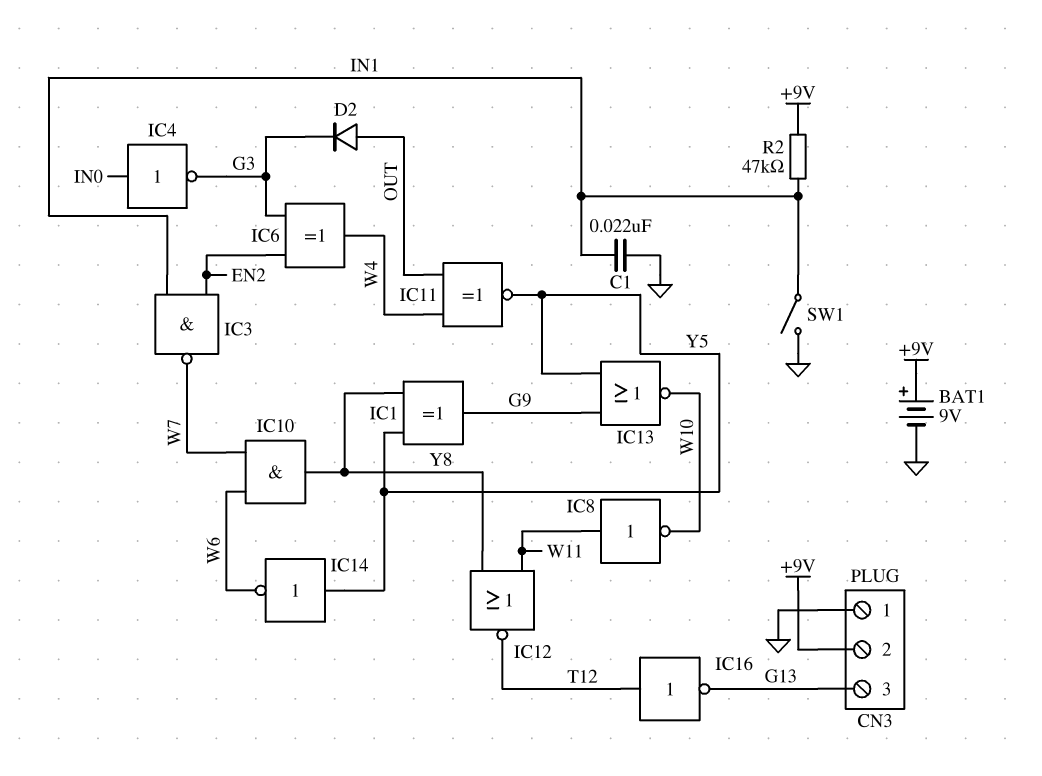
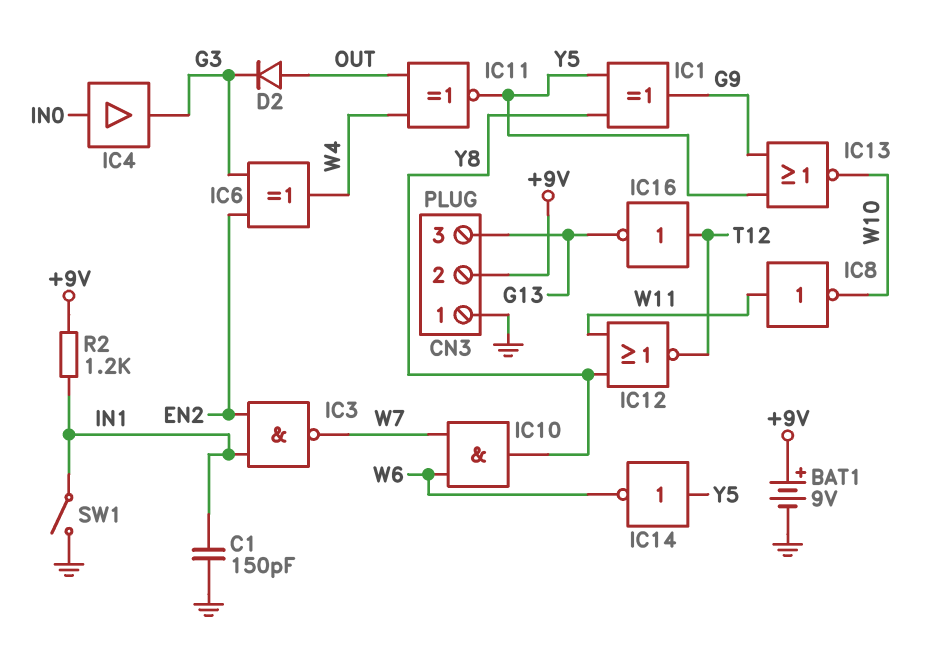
C1: 22nF (GND, IN1) -> 150pF (GND, IN1)
IC4: NOT (in IN0, out G3) -> buffer (in IN0, out G3)
R2: 47k (+9V, IN1) -> 1.2k (+9V, IN1)

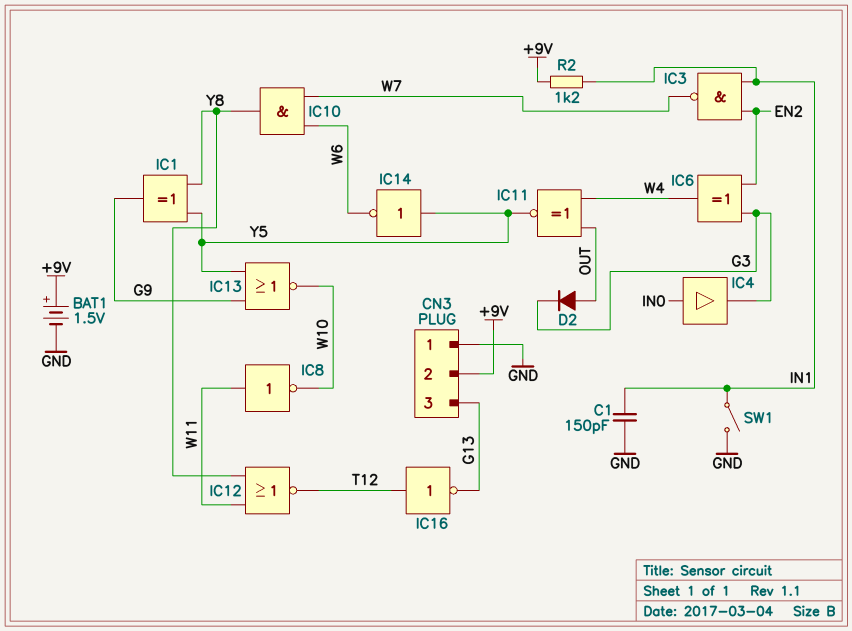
BAT1: 9V (plus +9V, minus GND) -> 1.5V (plus +9V, minus GND)

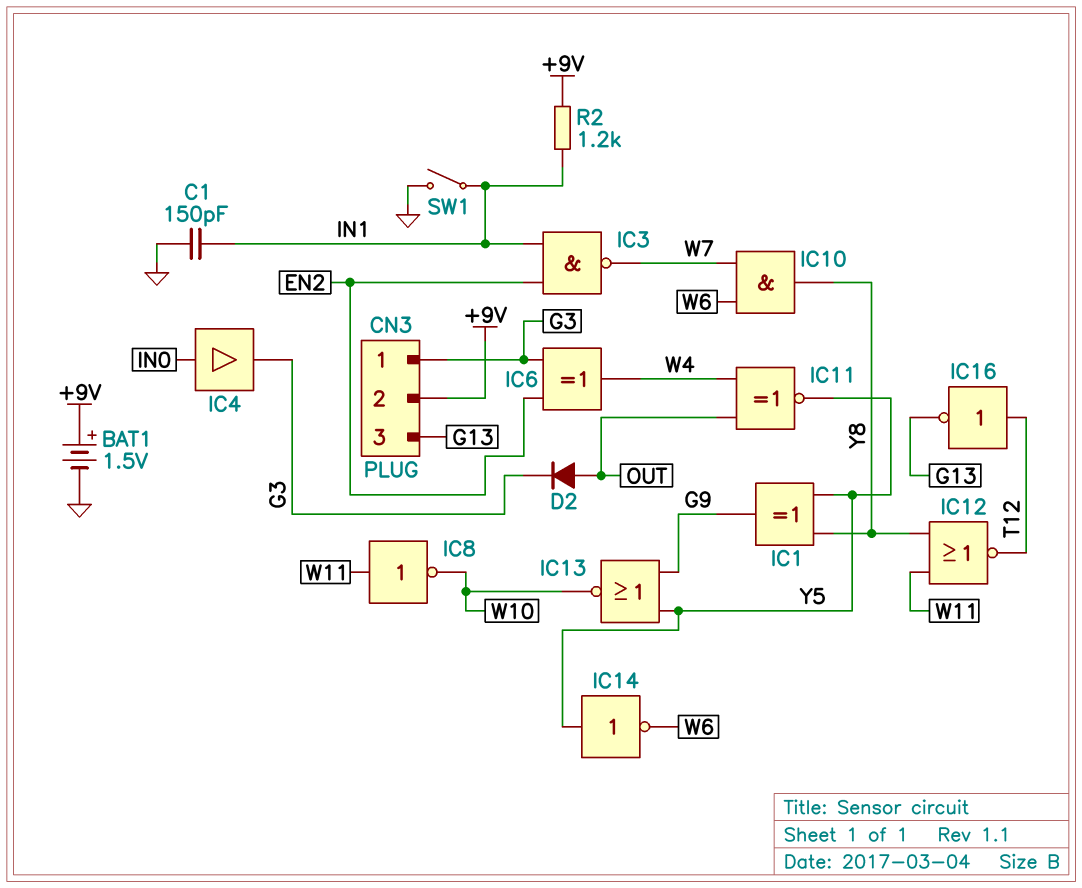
CN3 pin 1: GND -> G3

